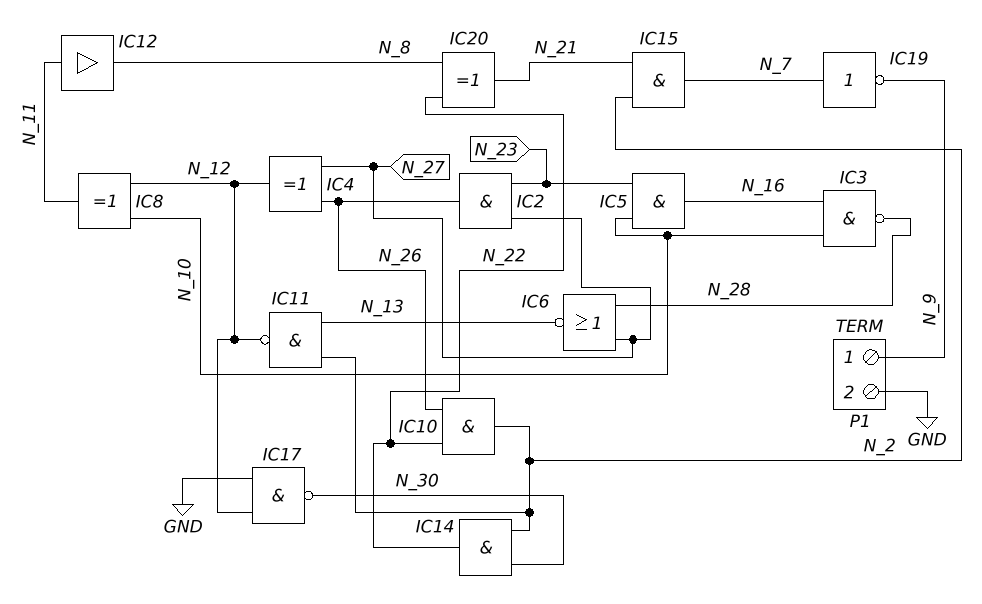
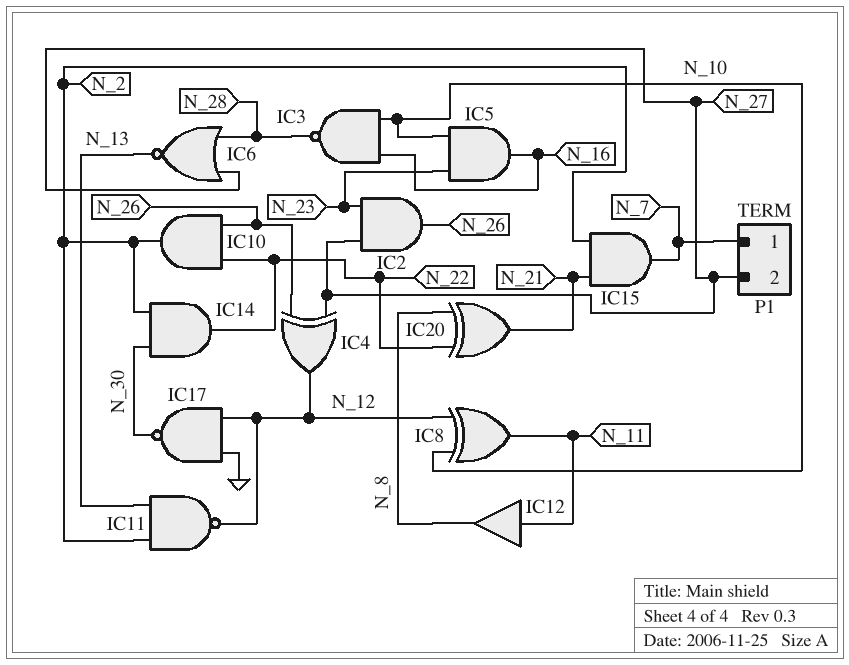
IC19: NOT (in N_7, out N_9) -> none
P1 pin 1: N_9 -> N_7
P1 pin 2: GND -> N_27

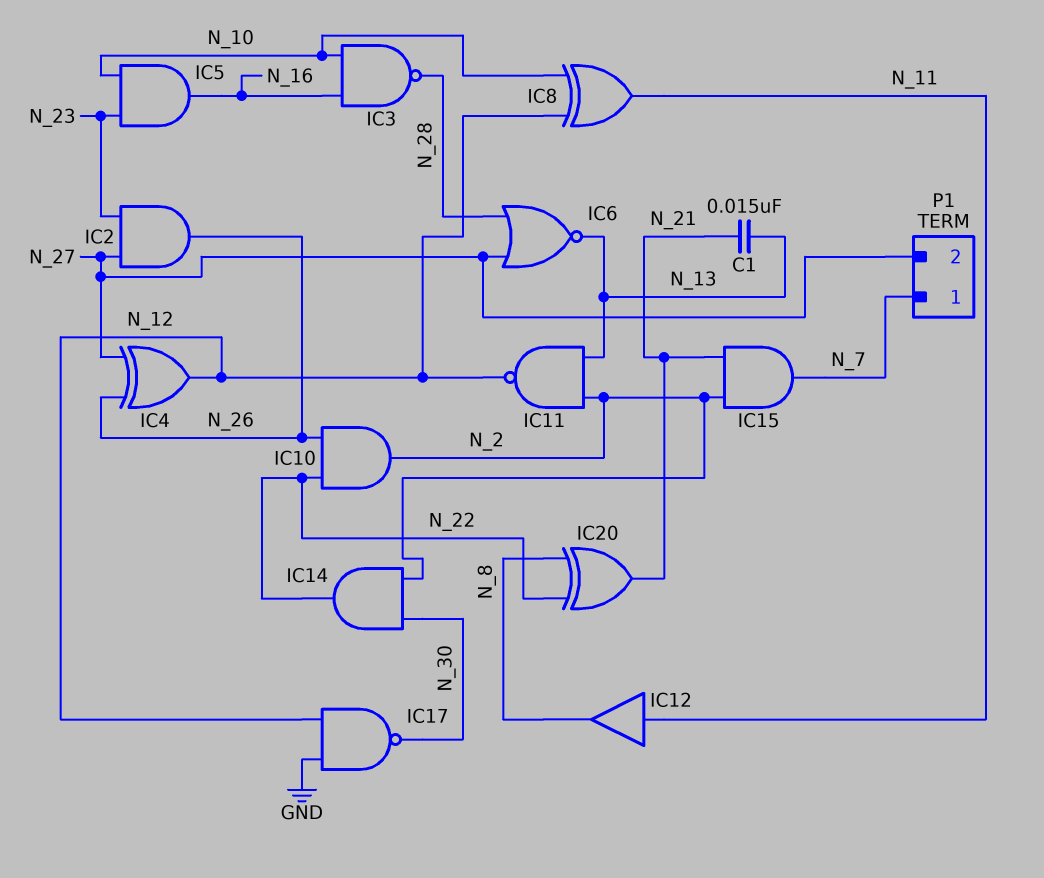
C1: none -> 15nF (N_13, N_21)

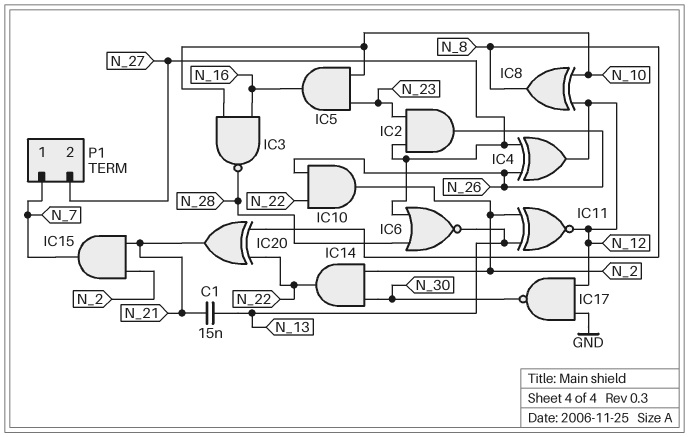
IC8: XOR (in N_10, in N_12, out N_11) -> XOR (in N_10, in N_12, out N_8)
IC11: NAND (in N_2, in N_13, out N_12) -> XNOR (in N_2, in N_13, out N_12)
IC12: buffer (in N_11, out N_8) -> none

